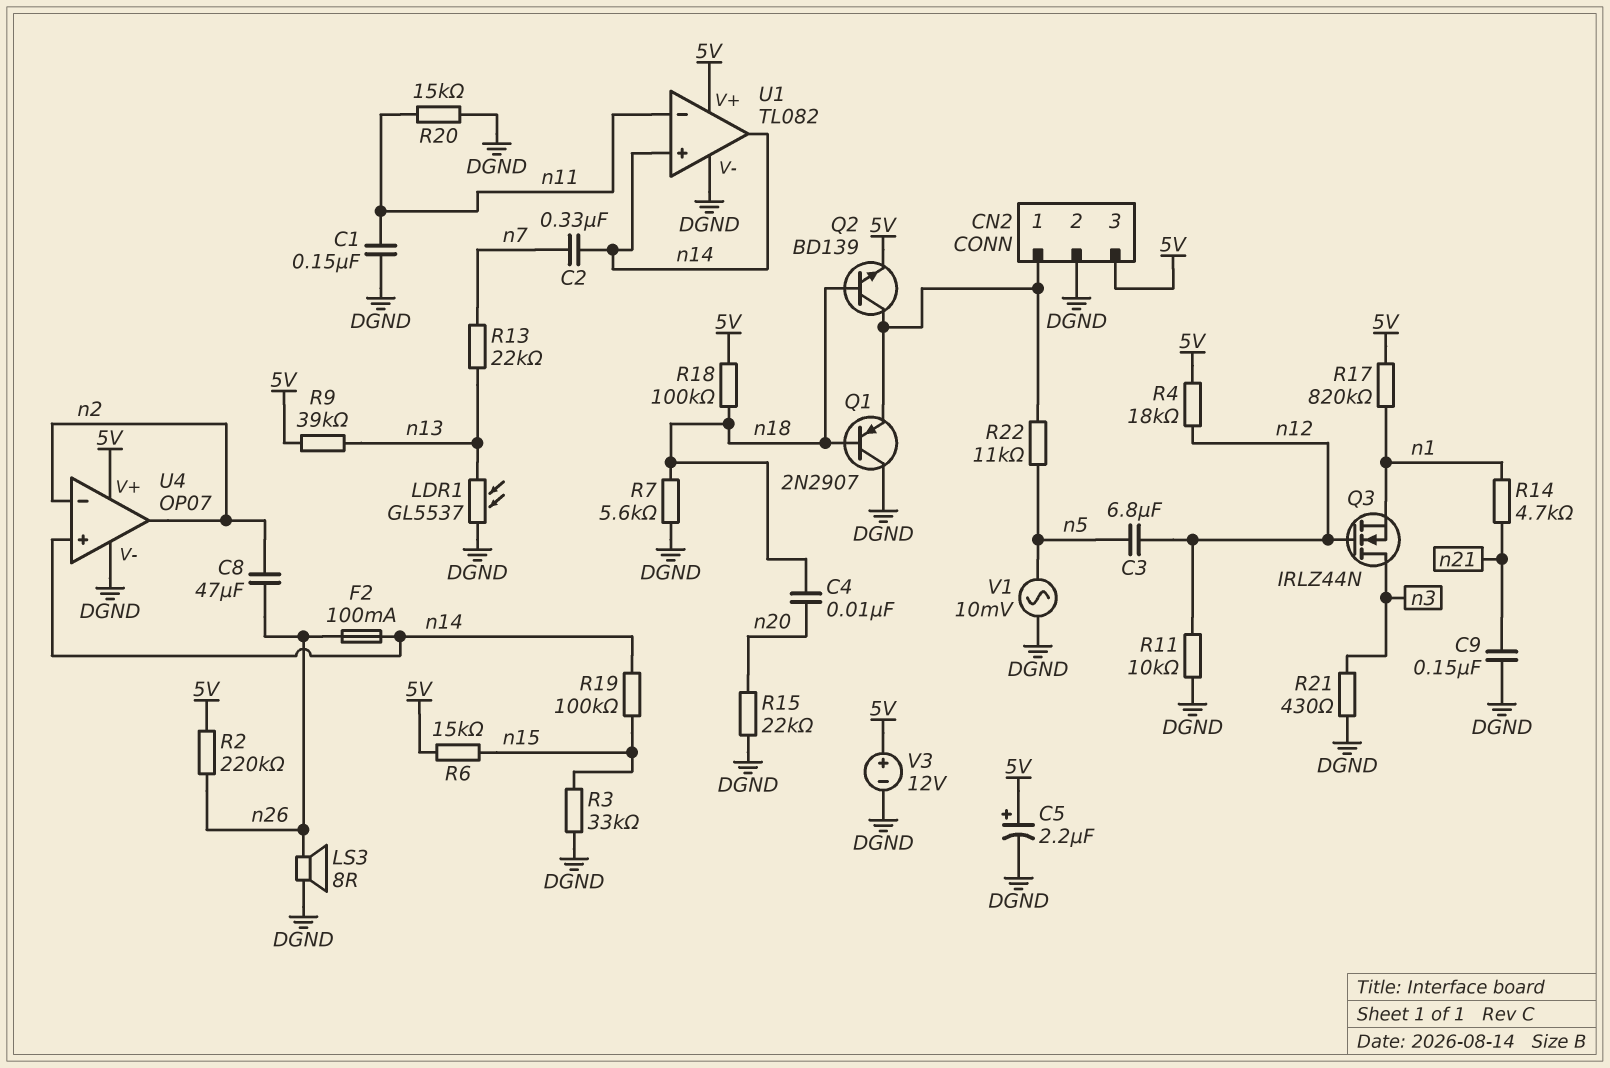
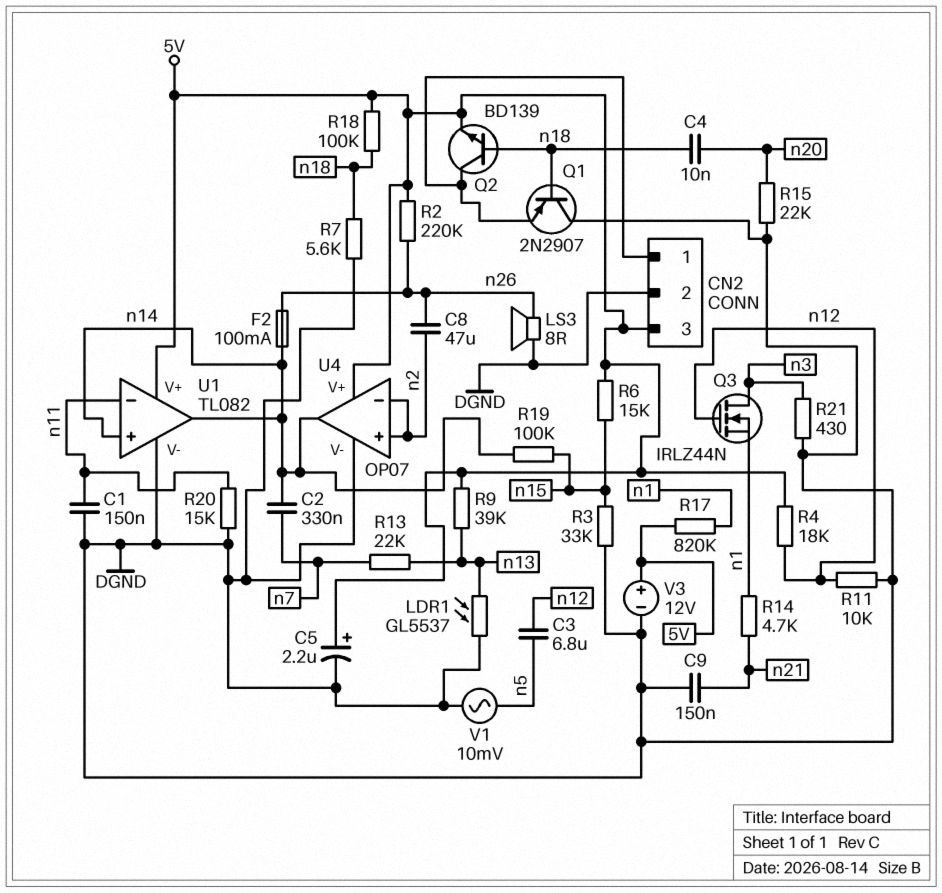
R22: 11k (CN2/1, n5) -> none
U4 pin in+: n14 -> n2
U4 pin out: n2 -> n14

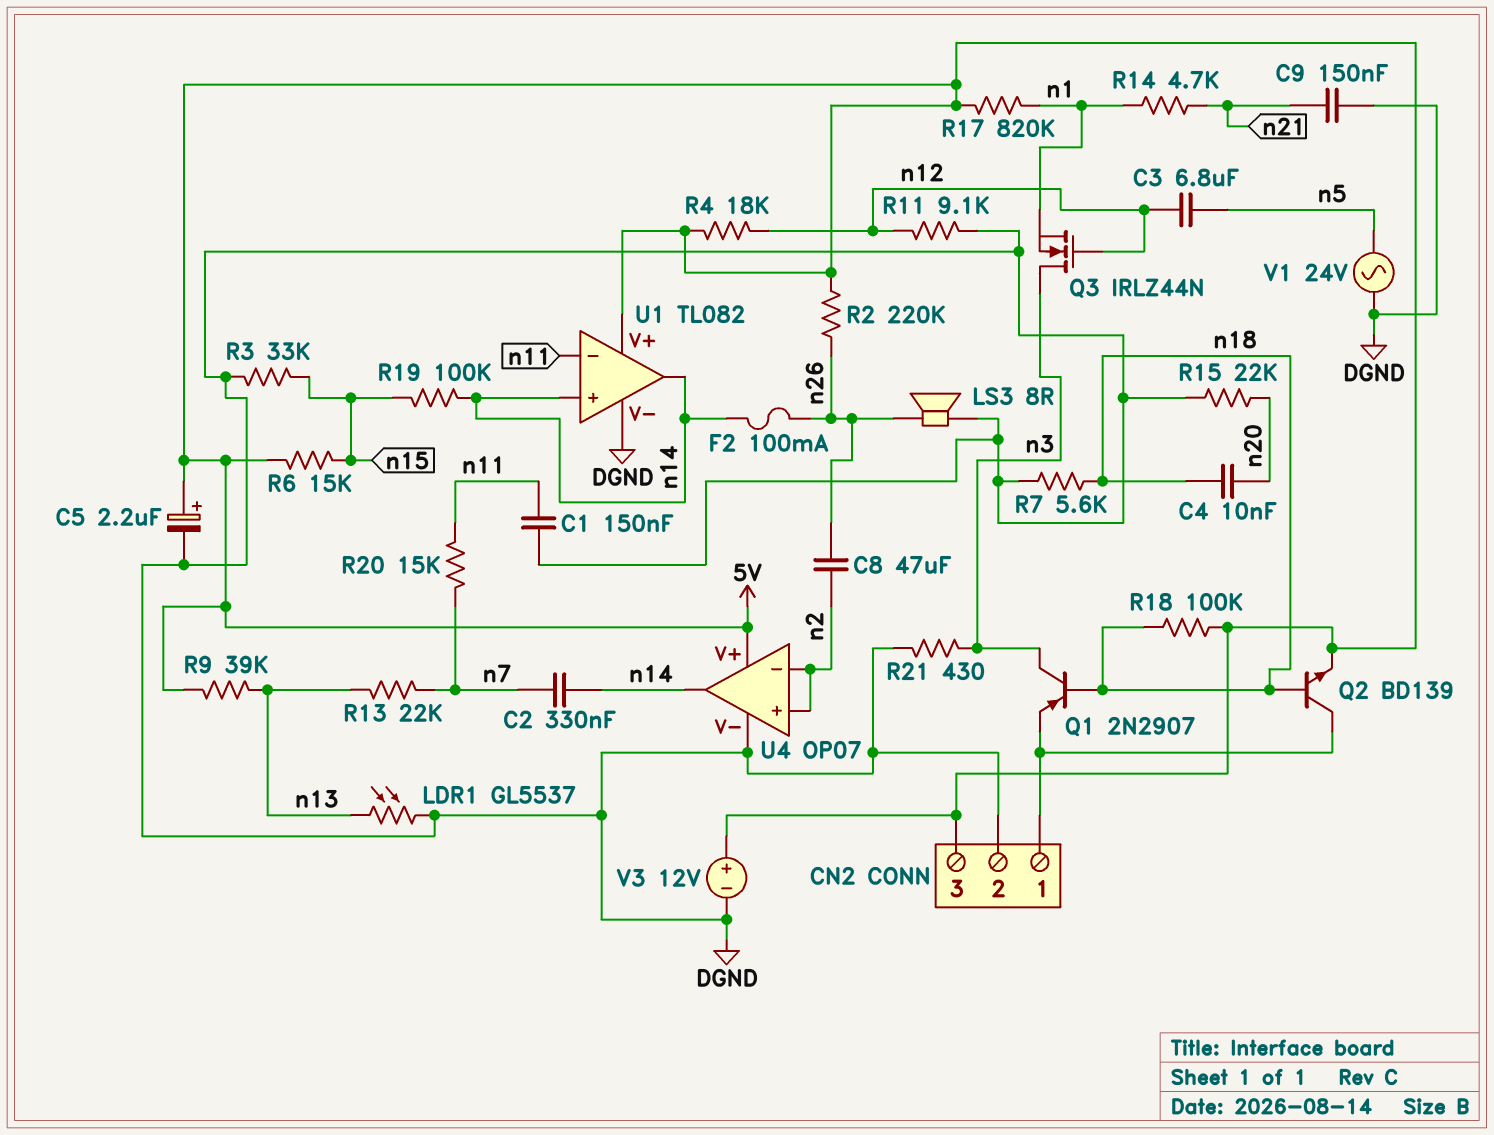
Q1: PNP 2N2907 (B n18, C DGND, E CN2/1) -> PNP 2N2907 (B n18, C n3, E CN2/1)
R11: 10k (DGND, n12) -> 9.1k (DGND, n12)
R20: 15k (DGND, n11) -> 15k (n7, n11)
V1: AC 10mV (DGND, n5) -> AC 24V (DGND, n5)

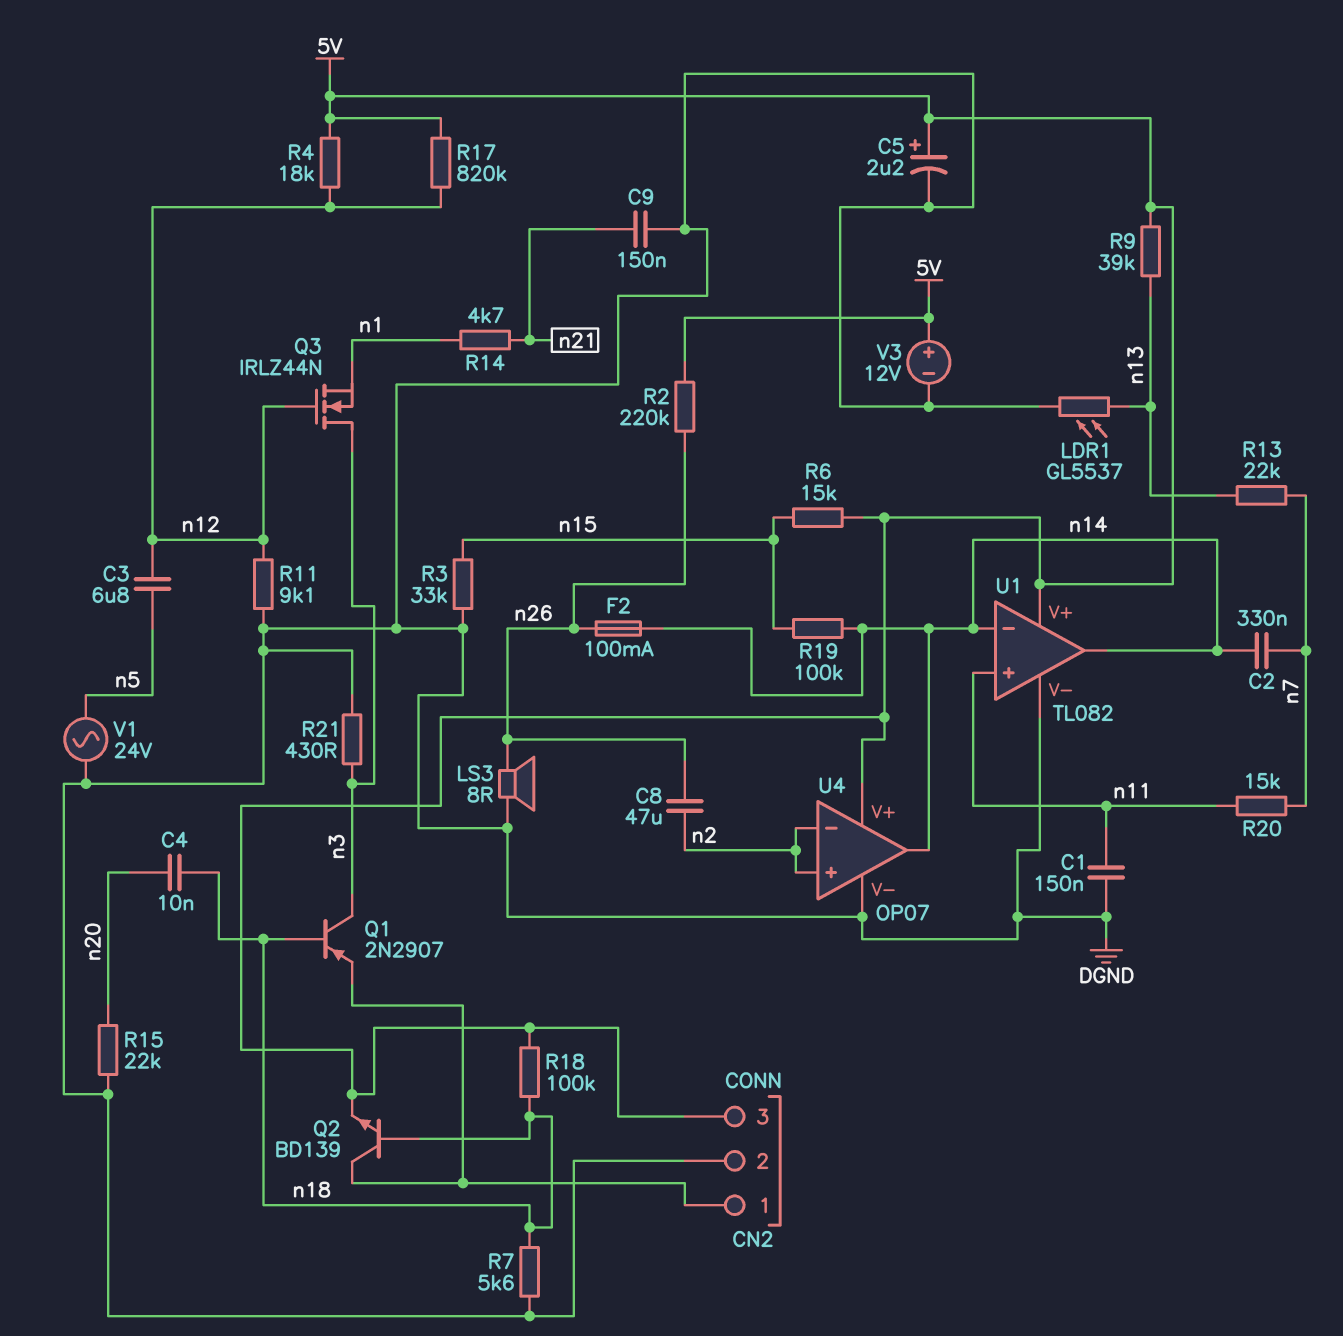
R17: 820k (5V, n1) -> 820k (5V, n12)
U1 pin in+: n14 -> n11
U1 pin in-: n11 -> n14

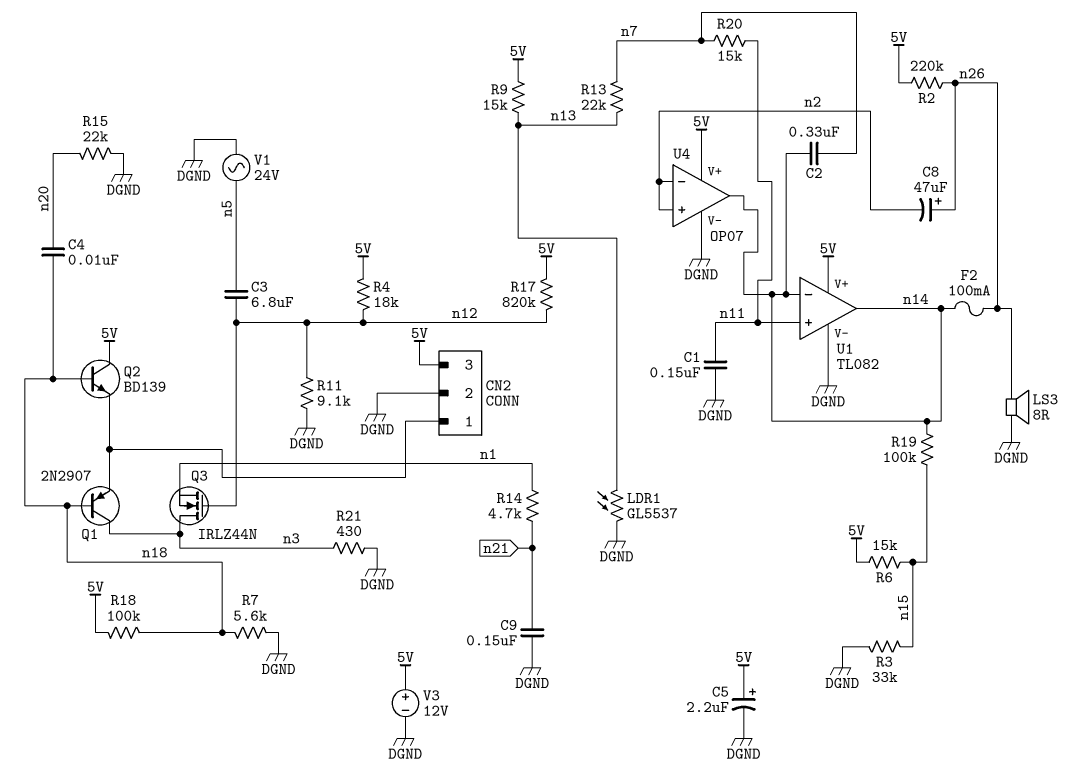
C8: 47uF (n2, n26) -> 47uF (plus n26, minus n2)
Q2: NPN BD139 (B n18, C CN2/1, E 5V) -> NPN BD139 (B n18, C 5V, E CN2/1)
R9: 39k (5V, n13) -> 15k (5V, n13)

